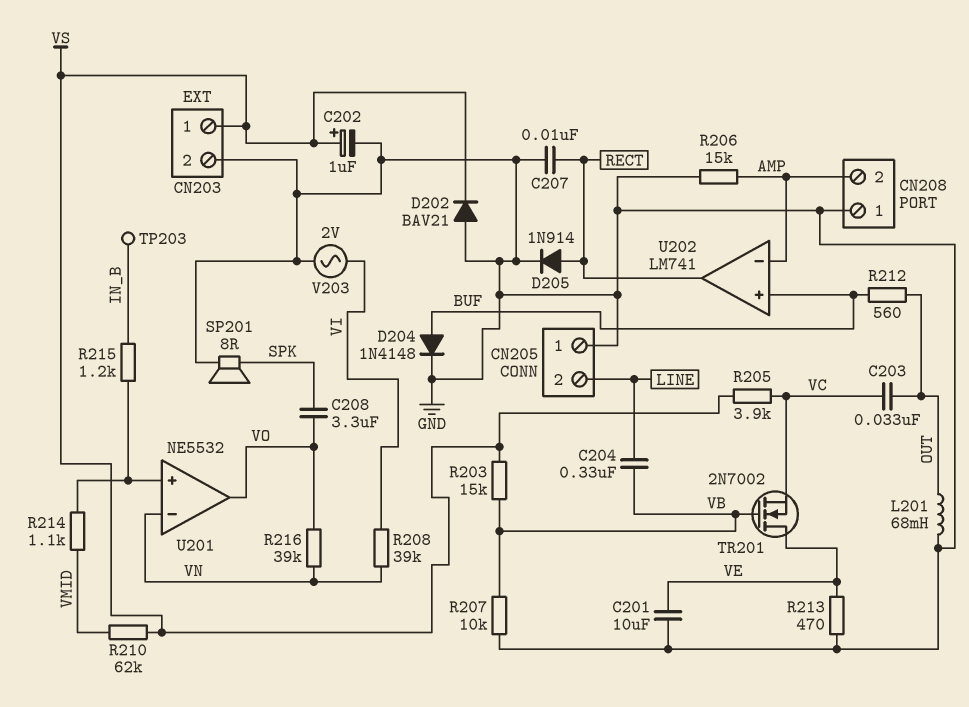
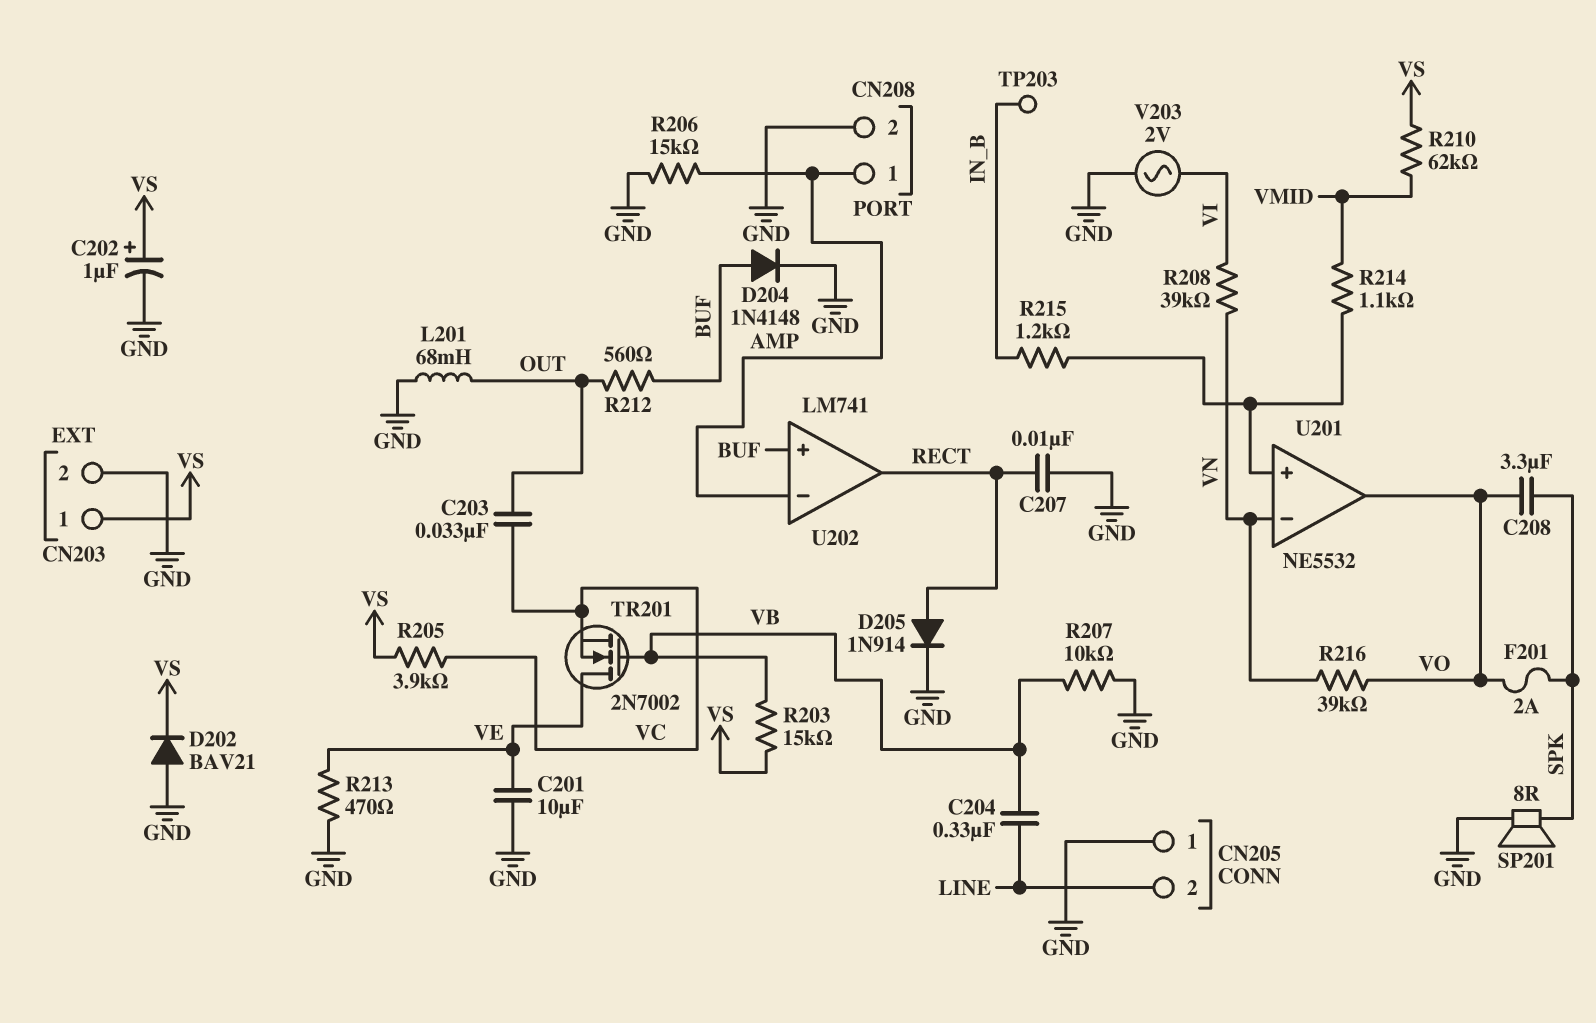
CN208 pin 1: GND -> AMP
CN208 pin 2: AMP -> GND
F201: none -> 2A (SPK, VO)

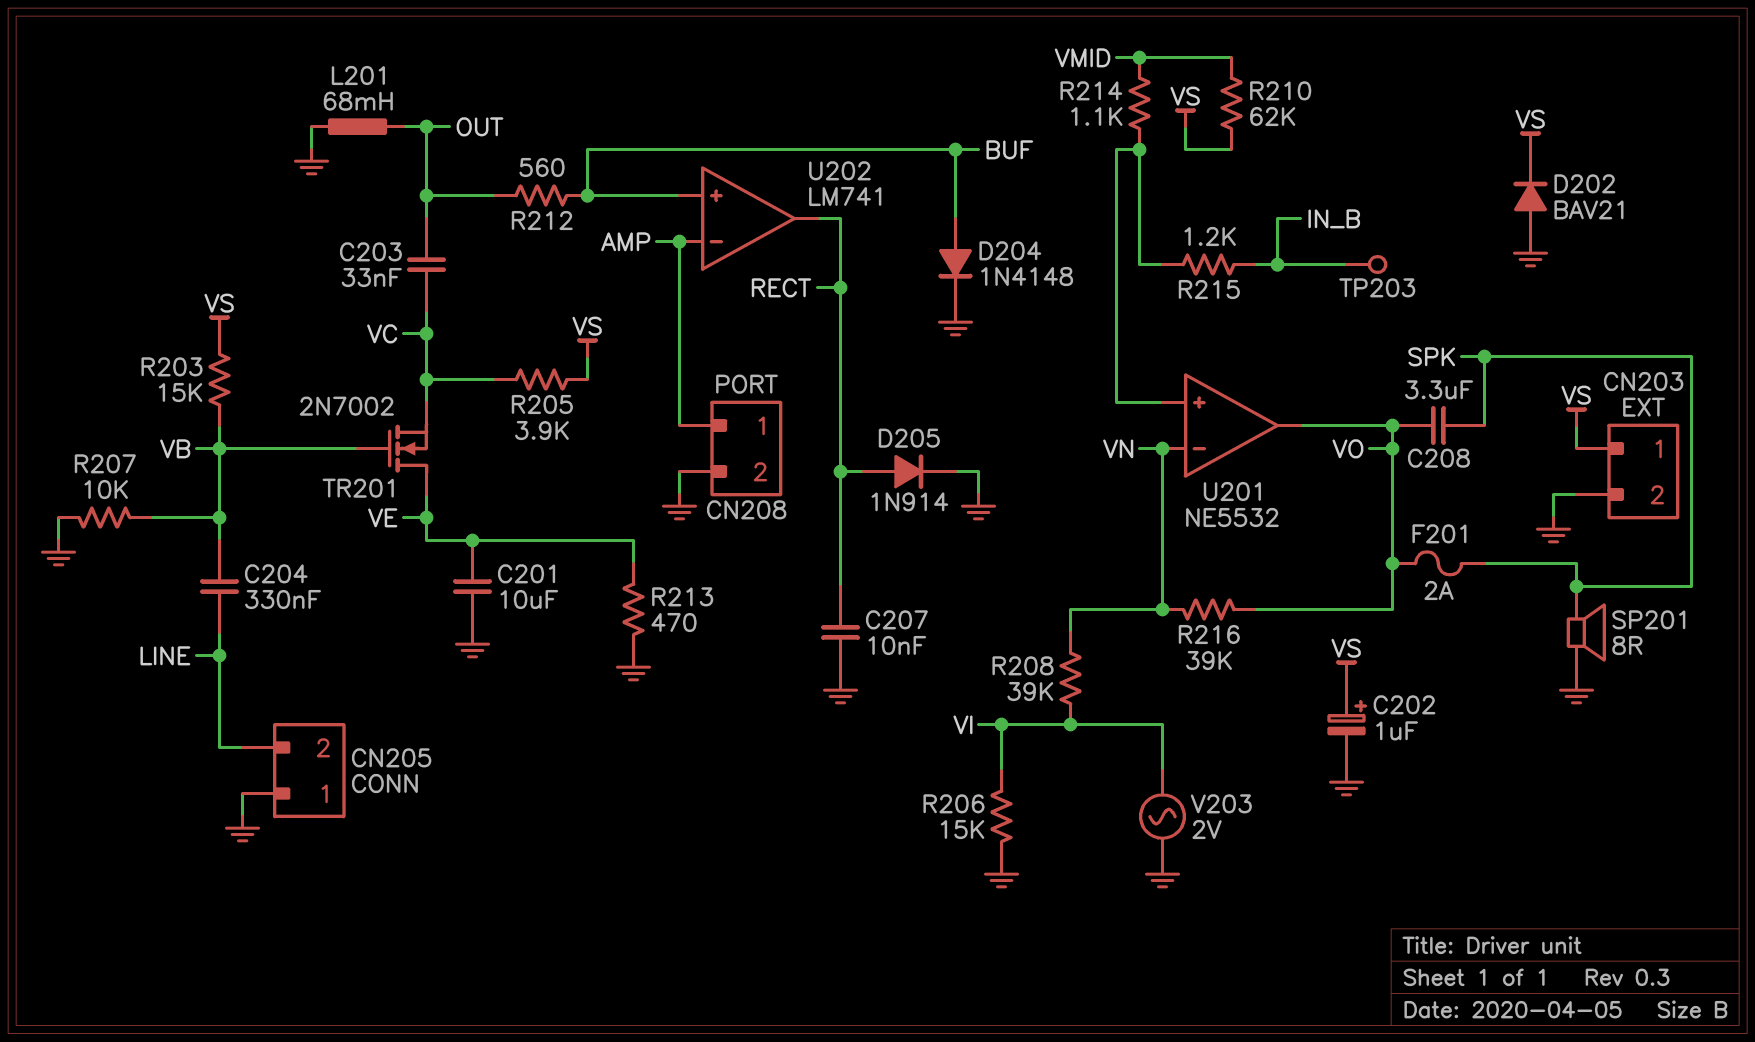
R206: 15k (AMP, GND) -> 15k (GND, VI)

